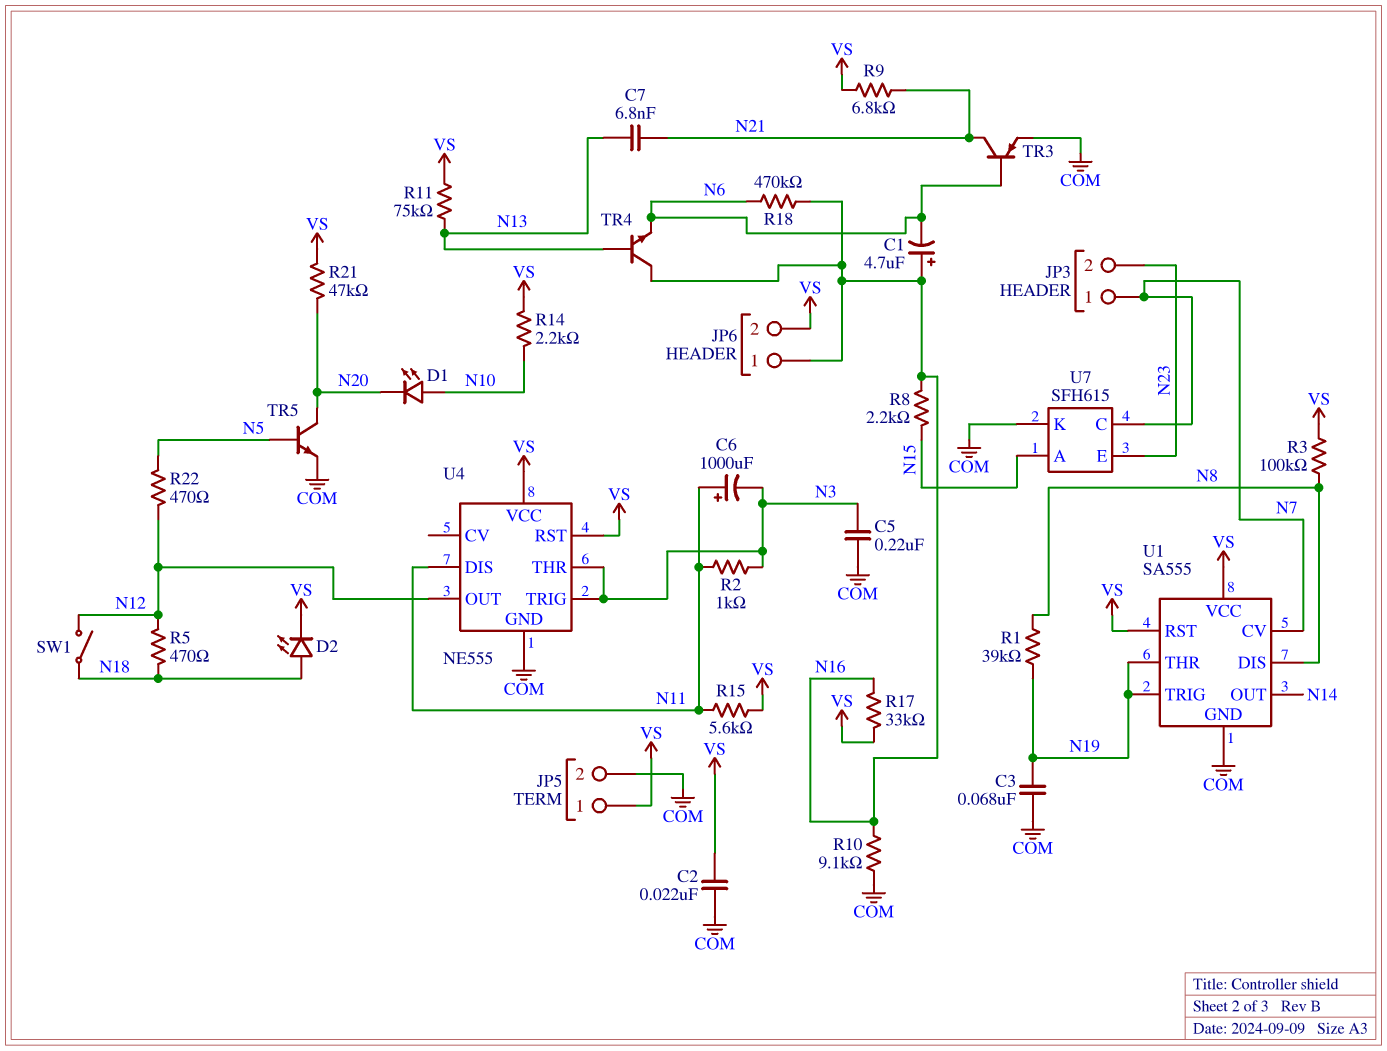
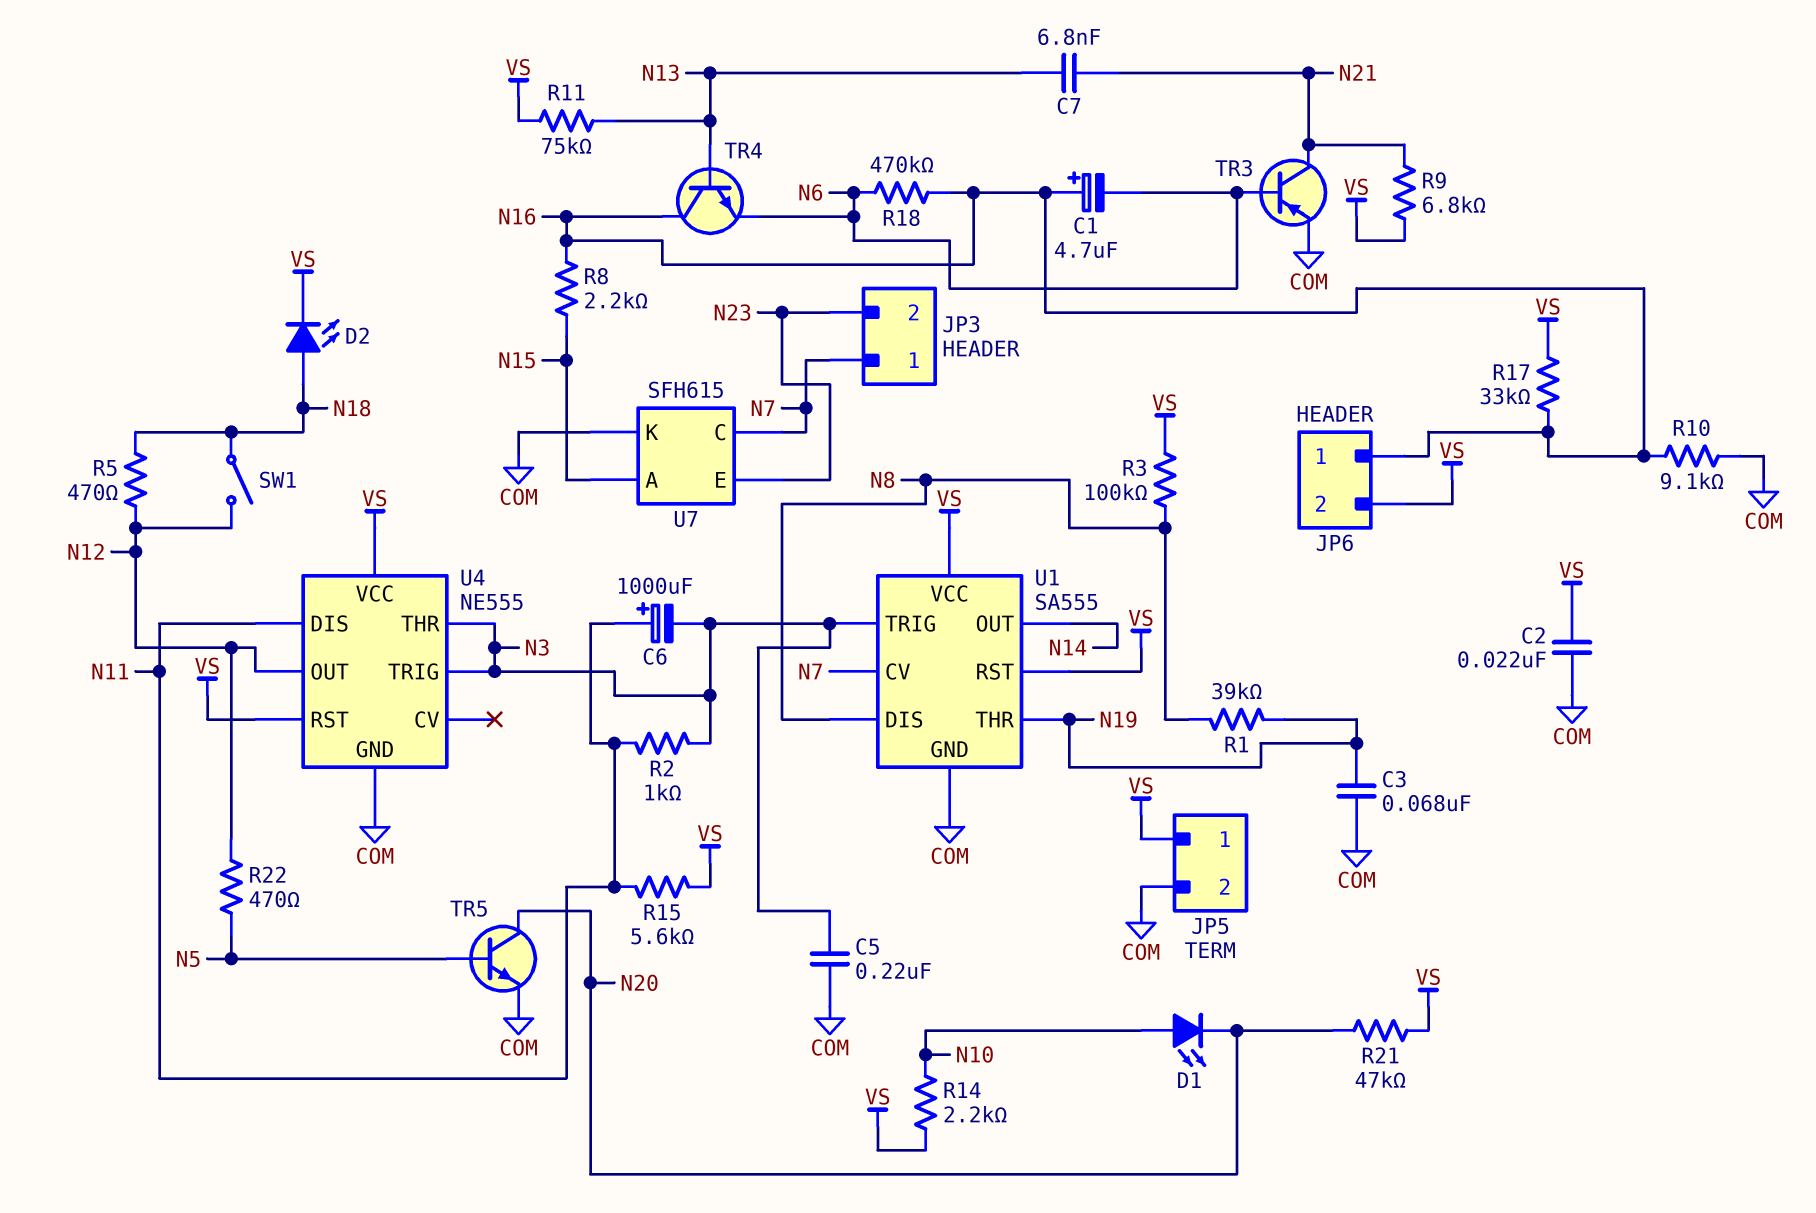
U1 pin TRIG: N19 -> N3

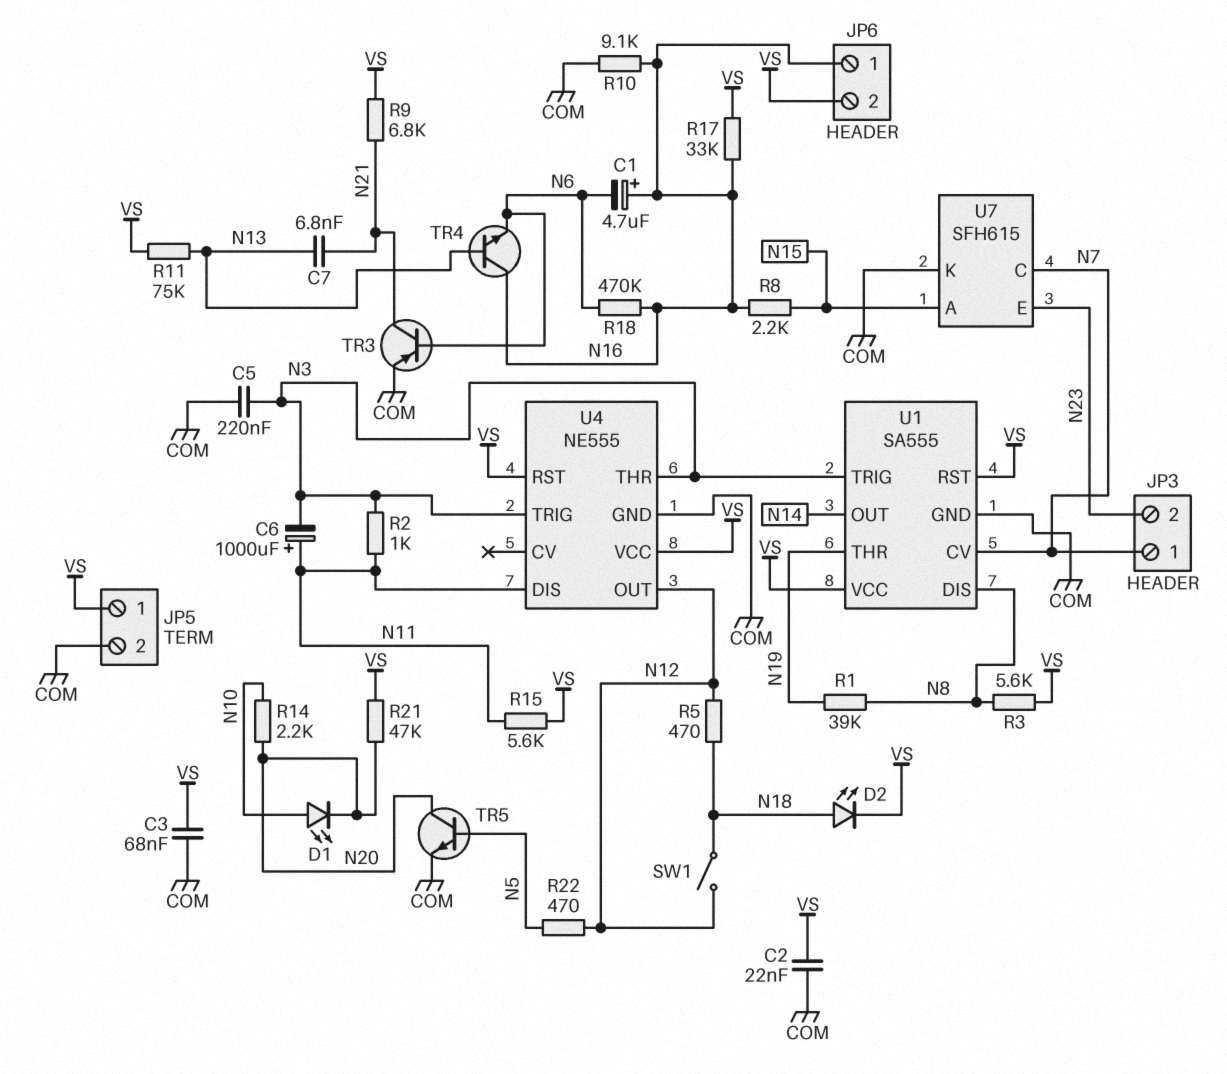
C3: 68nF (COM, N19) -> 68nF (COM, VS)
R3: 100k (N8, VS) -> 5.6k (N8, VS)
R14: 2.2k (N10, VS) -> 2.2k (N10, N20)

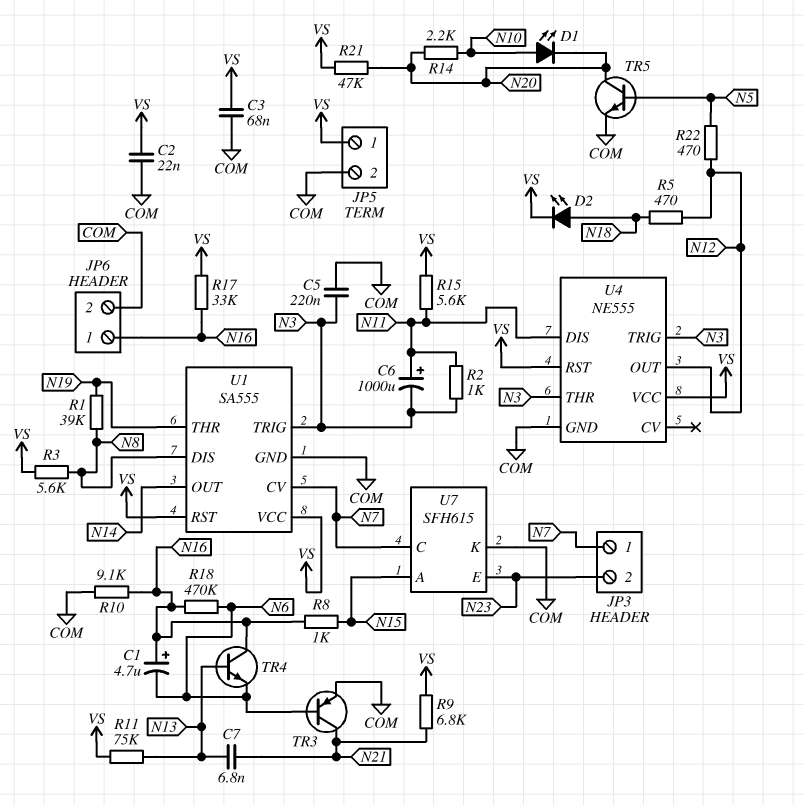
JP6 pin 2: VS -> COM
R8: 2.2k (N15, N16) -> 1k (N15, N16)
SW1: switch (N12, N18) -> none

